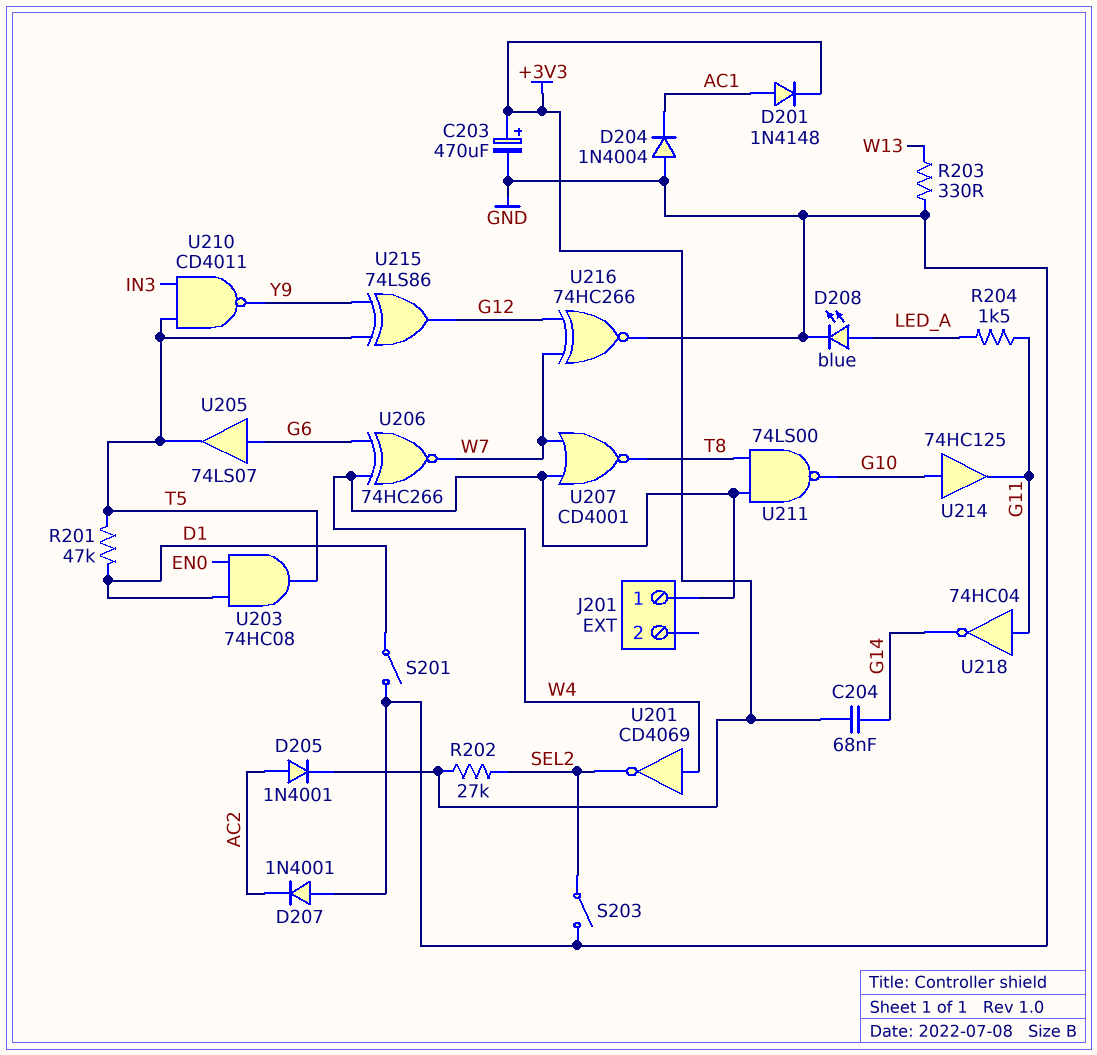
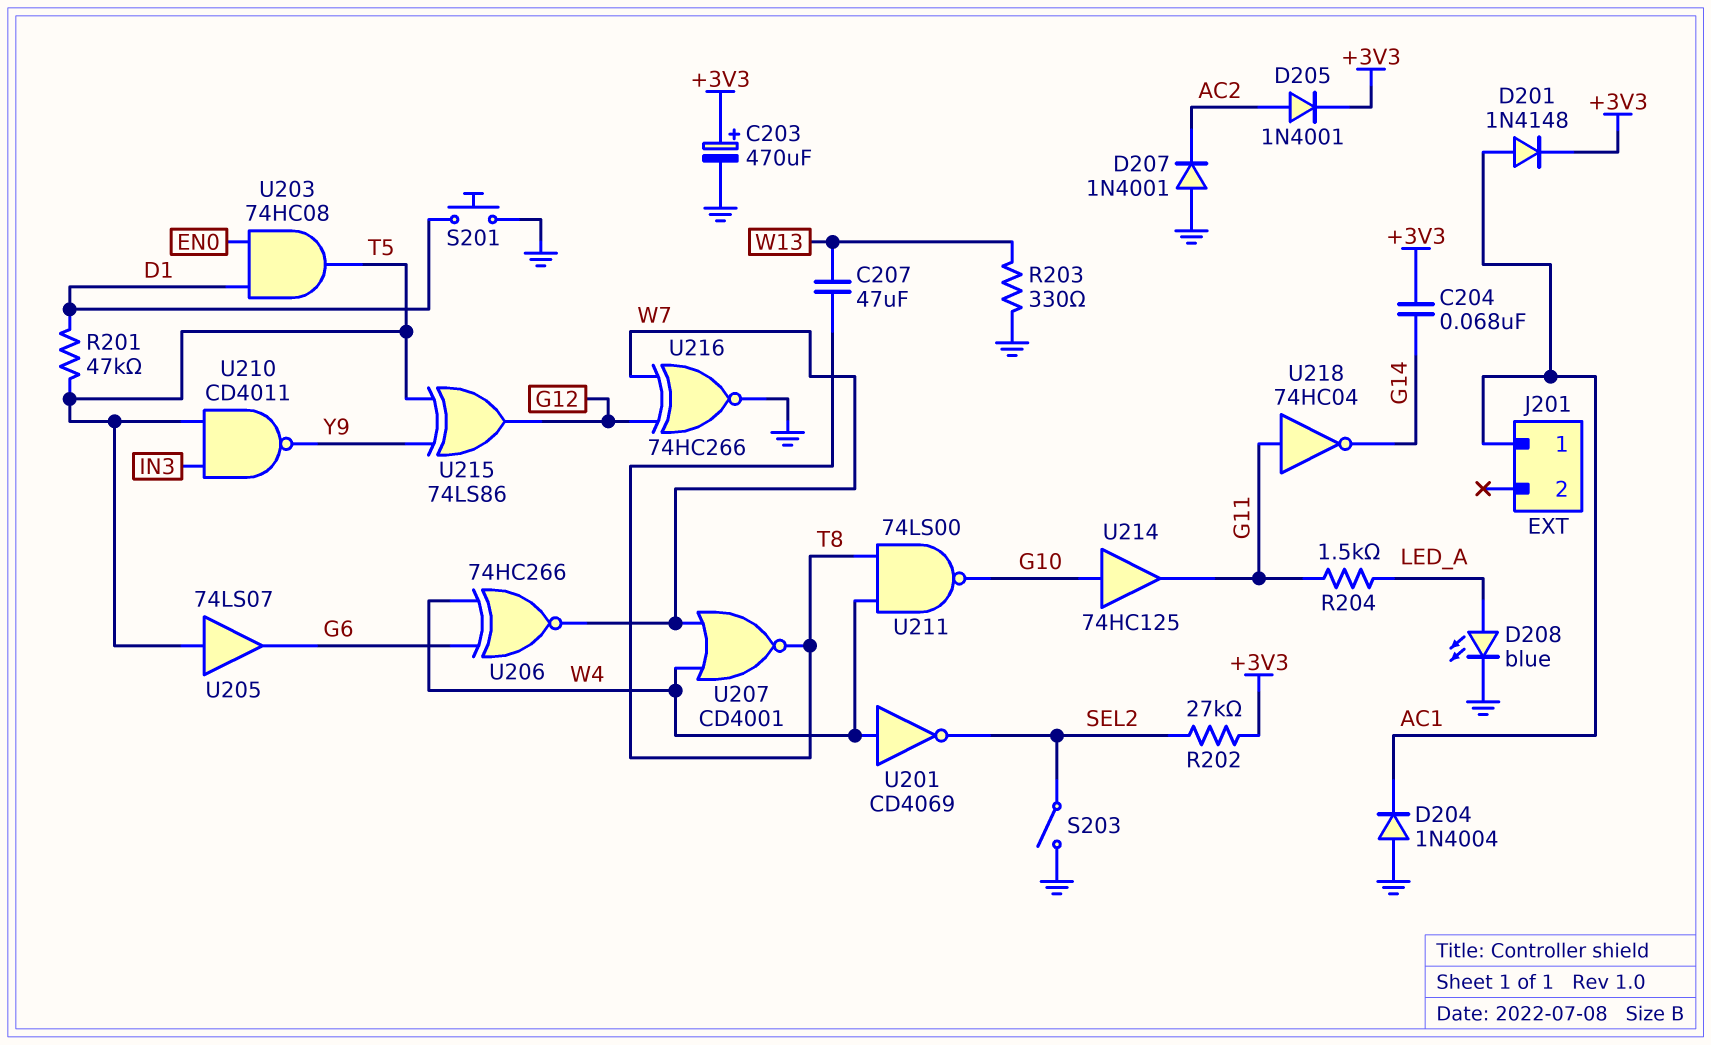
C207: none -> 47uF (T8, W13)
J201 pin 1: W4 -> AC1
S201: switch (D1, GND) -> button (D1, GND)
U205: buffer 74LS07 (in G6, out T5) -> buffer 74LS07 (in T5, out G6)

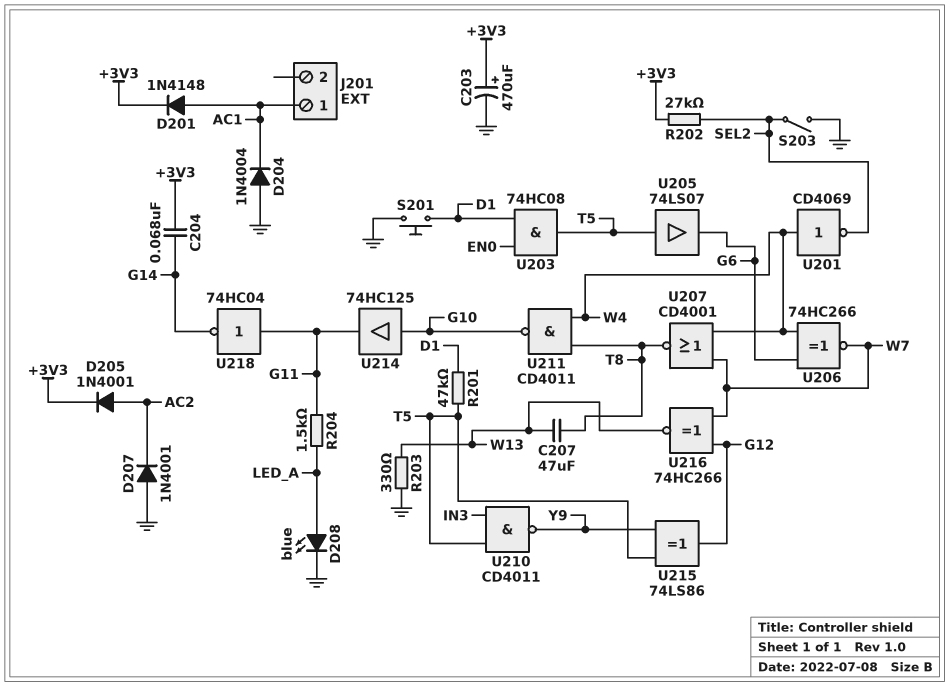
U211: NAND 74LS00 (in T8, in W4, out G10) -> NAND CD4011 (in T8, in W4, out G10)
U216: XNOR 74HC266 (in G12, in W7, out GND) -> XNOR 74HC266 (in G12, in W7, out W13)

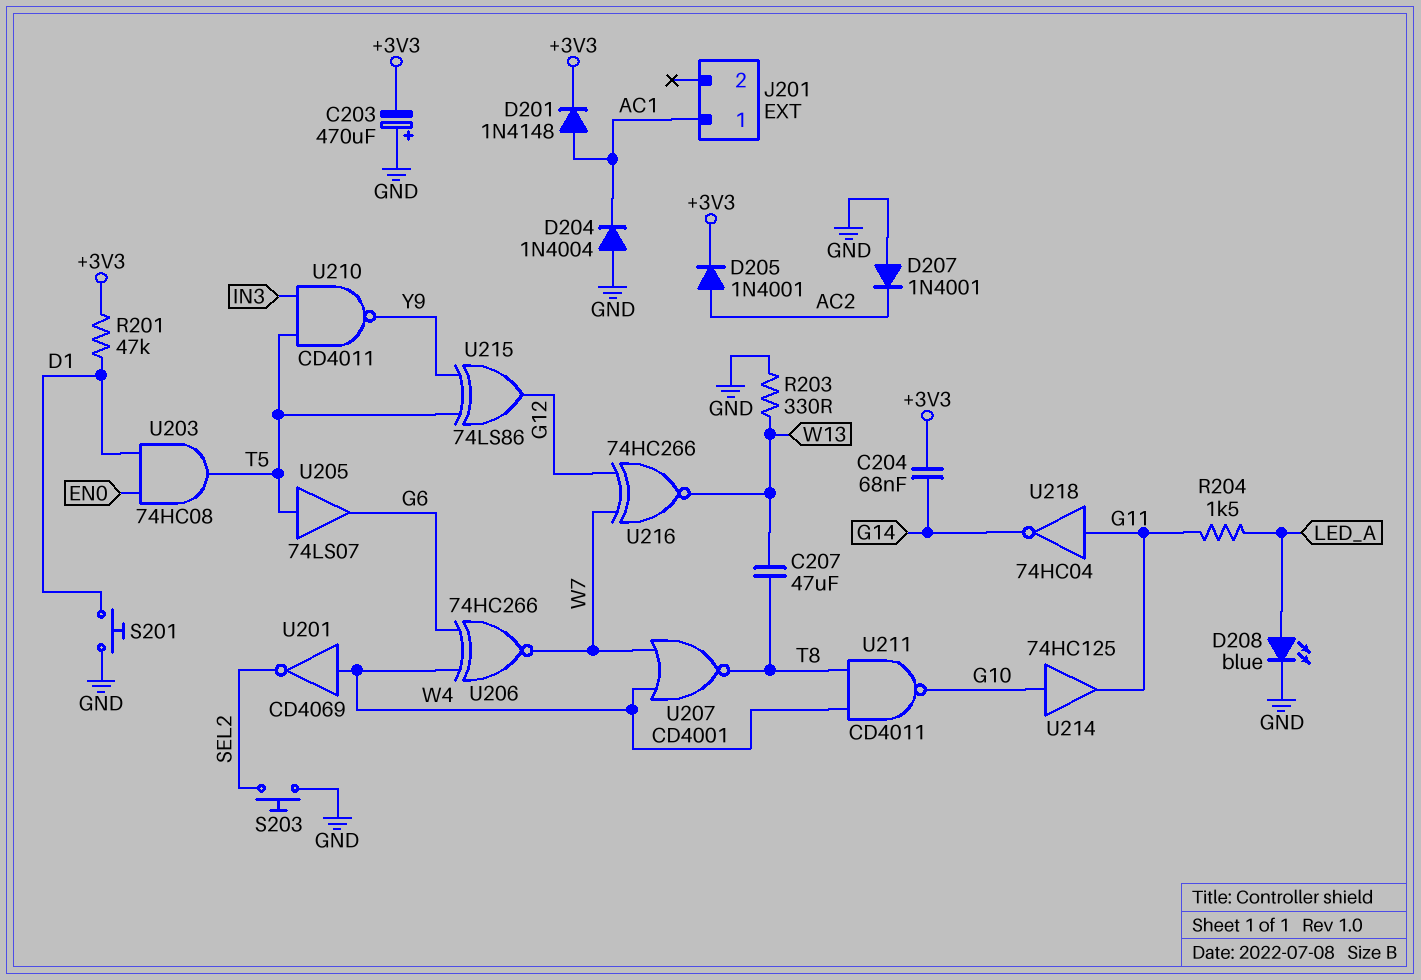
C203: 470uF (plus +3V3, minus GND) -> 470uF (plus GND, minus +3V3)
R201: 47k (D1, T5) -> 47k (+3V3, D1)
R202: 27k (+3V3, SEL2) -> none
S203: switch (GND, SEL2) -> button (GND, SEL2)

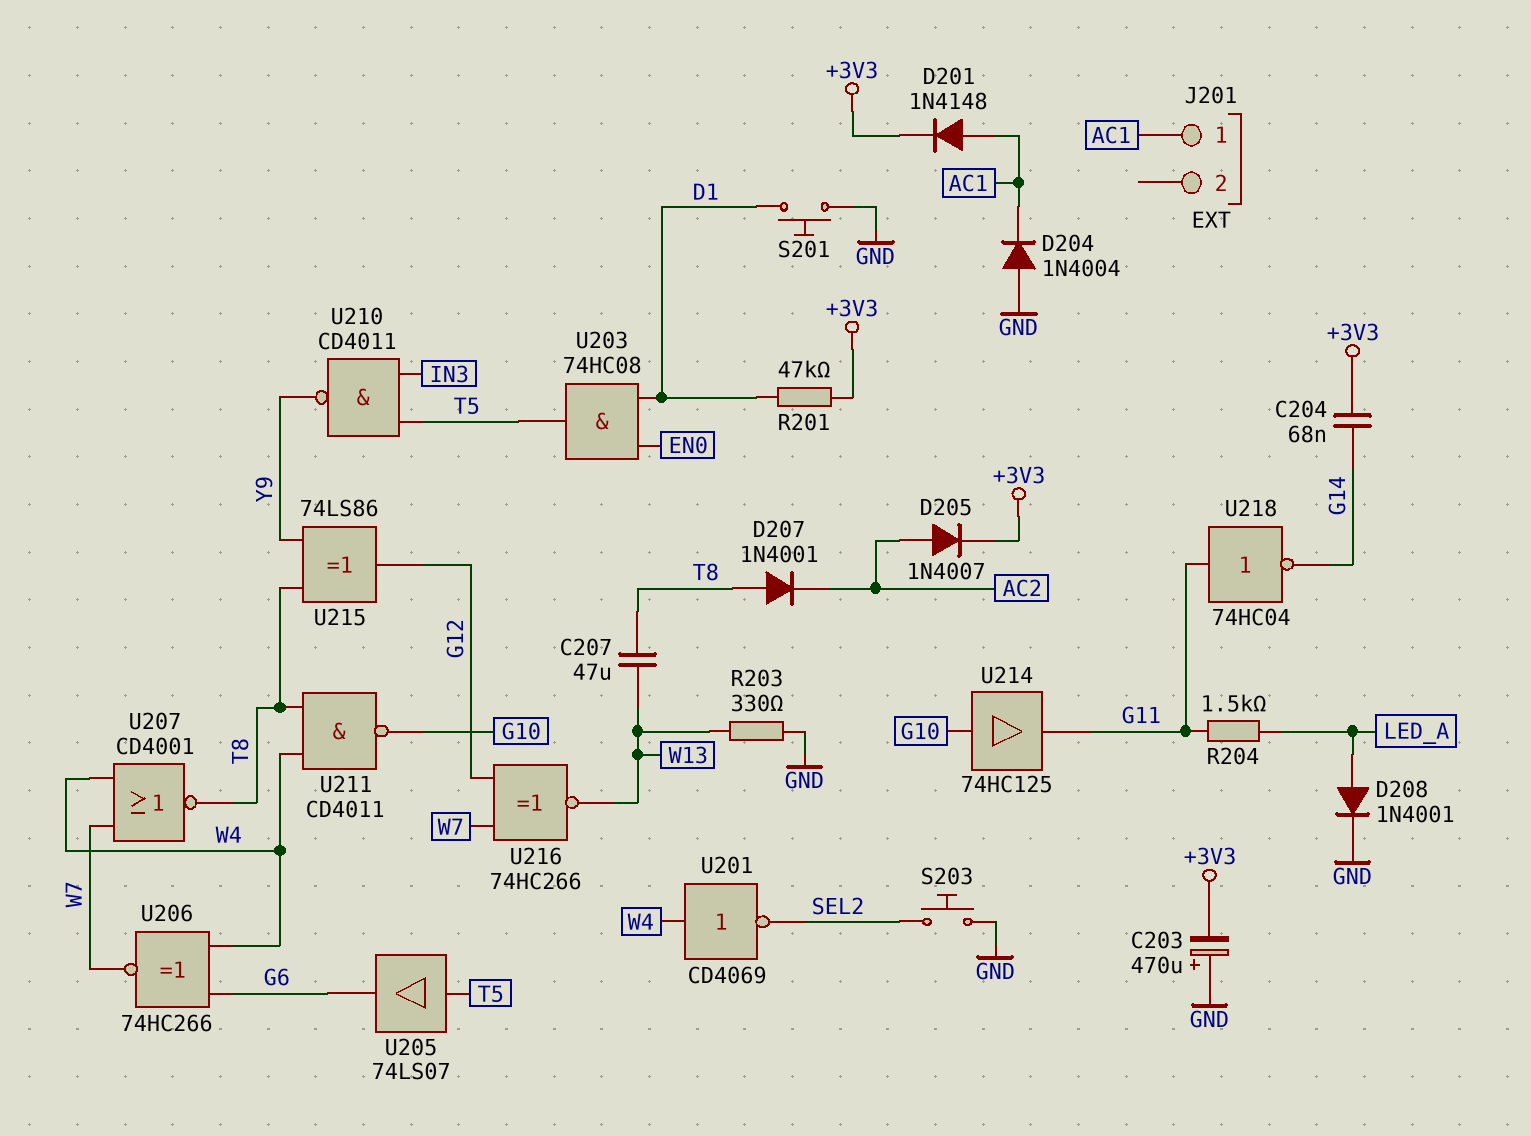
D205: diode 1N4001 (A AC2, K +3V3) -> diode 1N4007 (A AC2, K +3V3)
D207: diode 1N4001 (A GND, K AC2) -> diode 1N4001 (A T8, K AC2)
D208: LED blue (A LED_A, K GND) -> diode 1N4001 (A LED_A, K GND)
U215: XOR 74LS86 (in T5, in Y9, out G12) -> XOR 74LS86 (in T8, in Y9, out G12)

